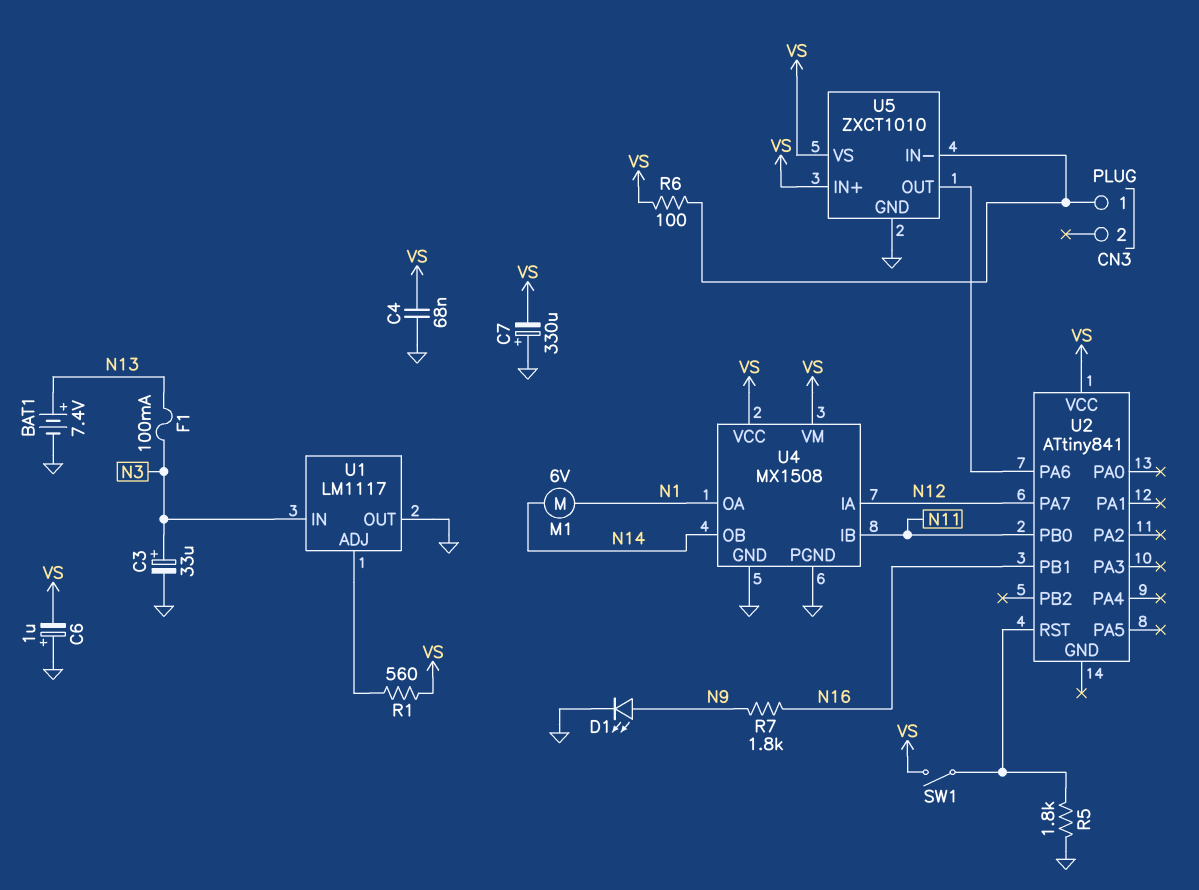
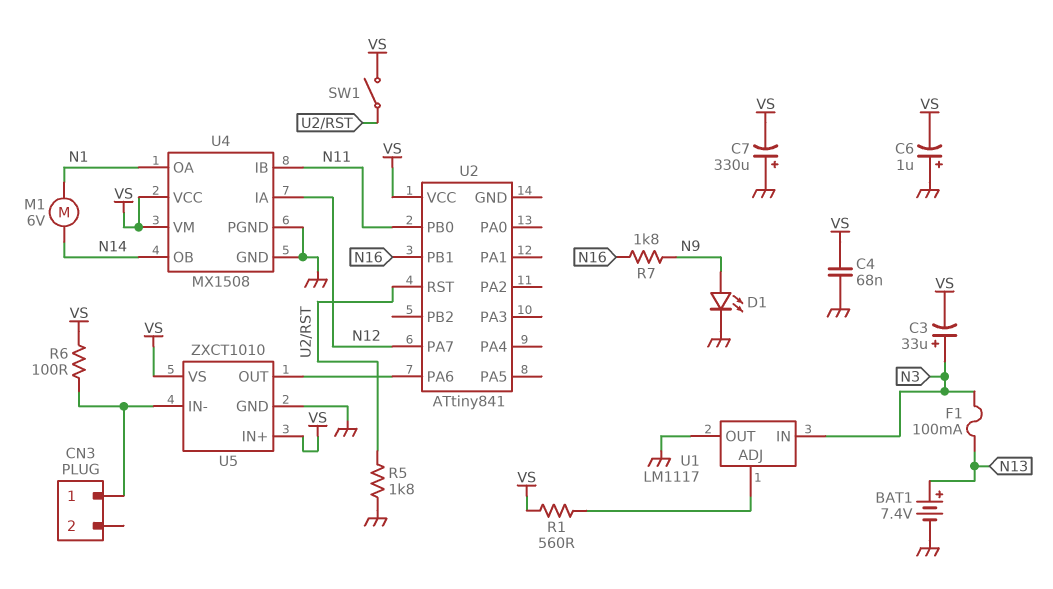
C3: 33uF (plus N3, minus GND) -> 33uF (plus N3, minus VS)

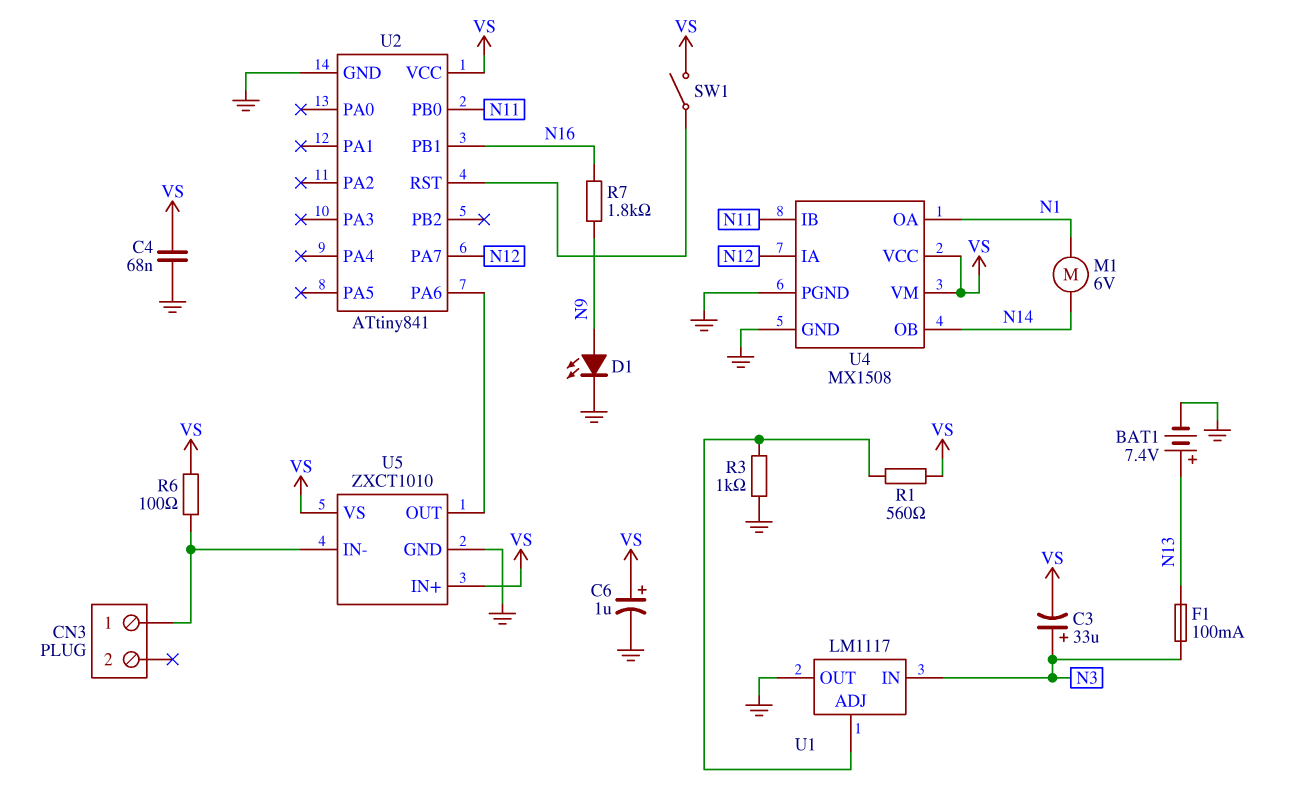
C6: 1uF (plus GND, minus VS) -> 1uF (plus VS, minus GND)
C7: 330uF (plus GND, minus VS) -> none
R3: none -> 1k (GND, U1/ADJ)
R5: 1.8k (GND, U2/RST) -> none
U2 pin GND: none -> GND

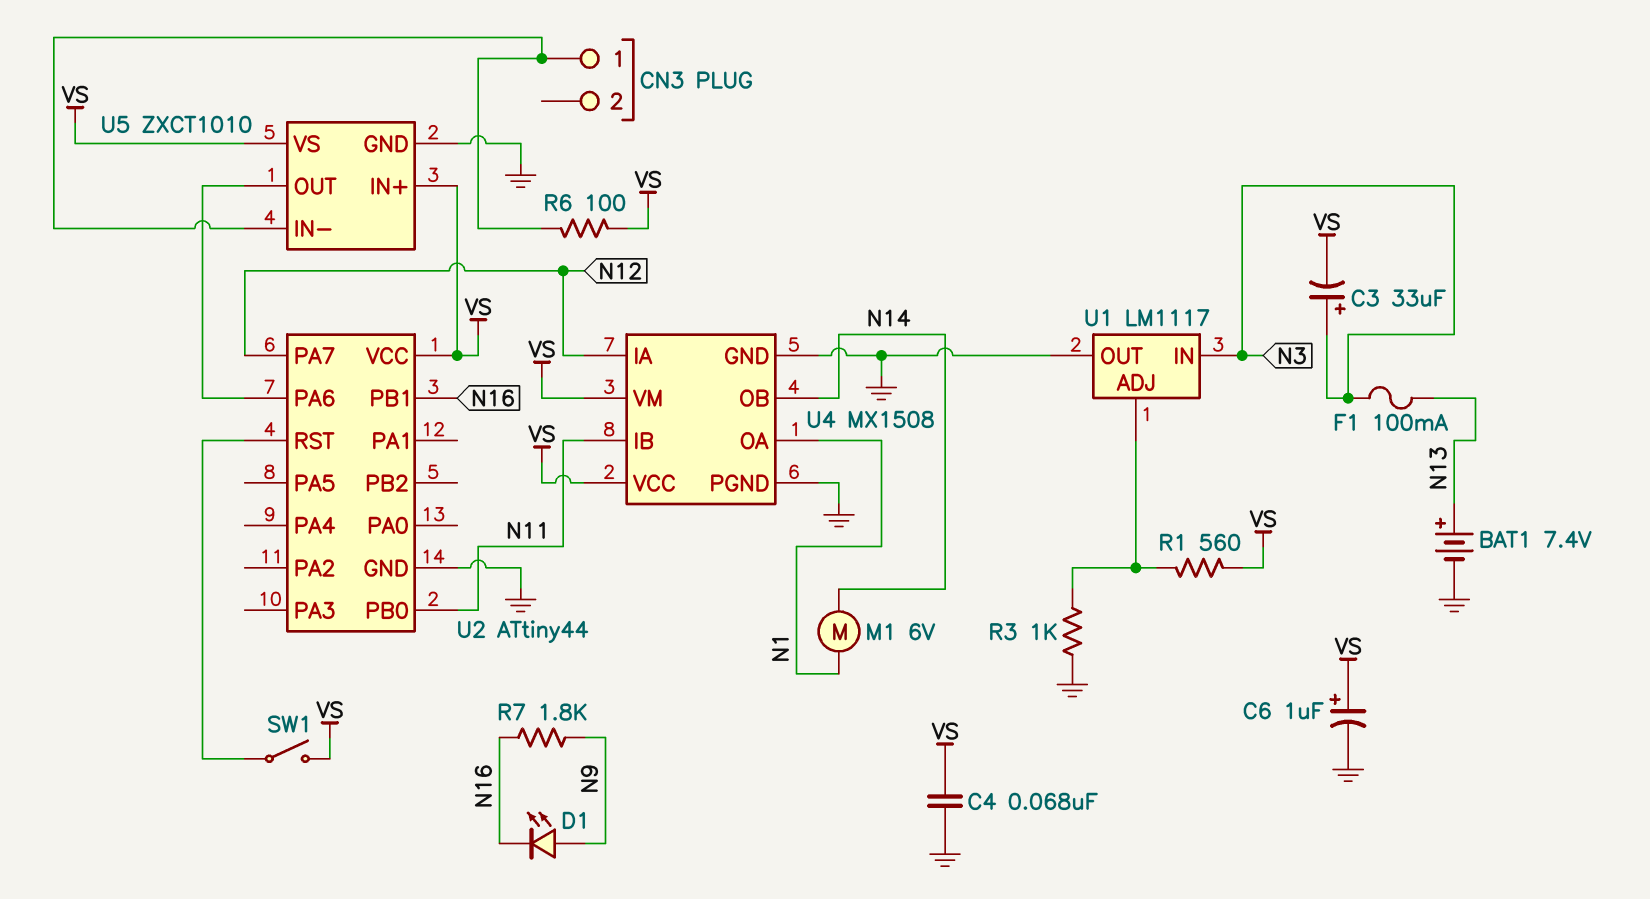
D1: LED (A N9, K GND) -> LED (A N9, K N16)
U2: ATtiny841 -> ATtiny44

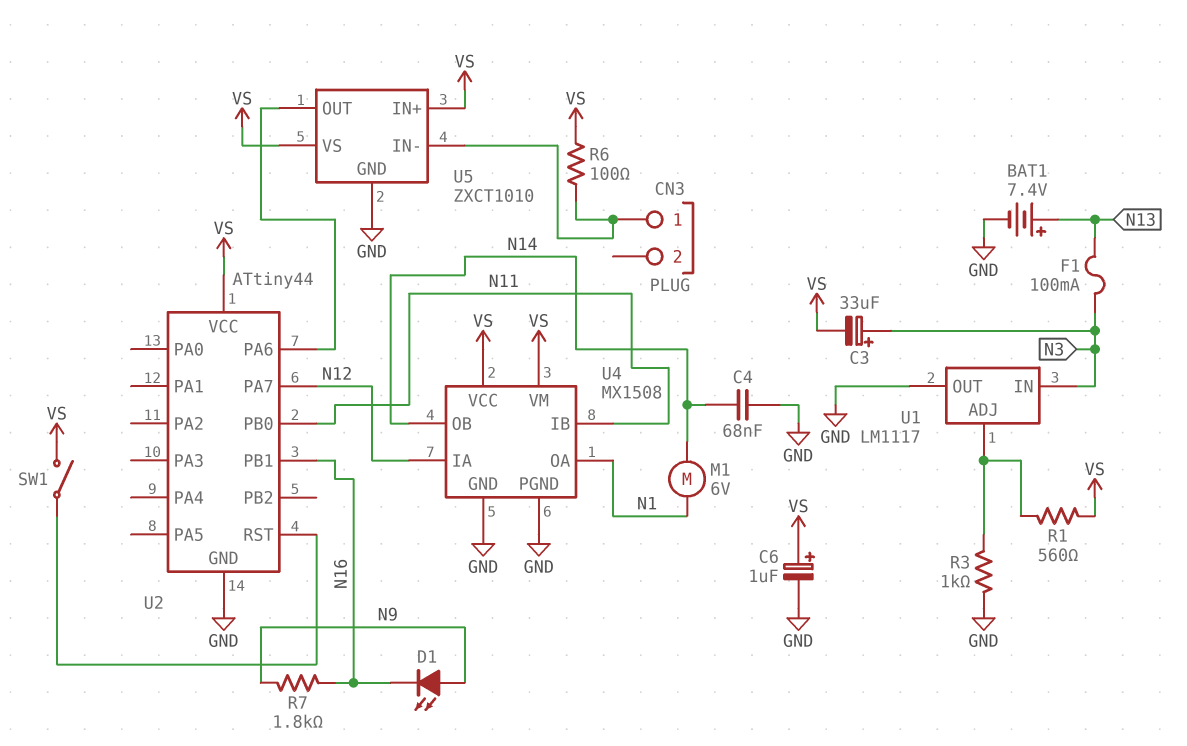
C4: 68nF (GND, VS) -> 68nF (GND, N14)

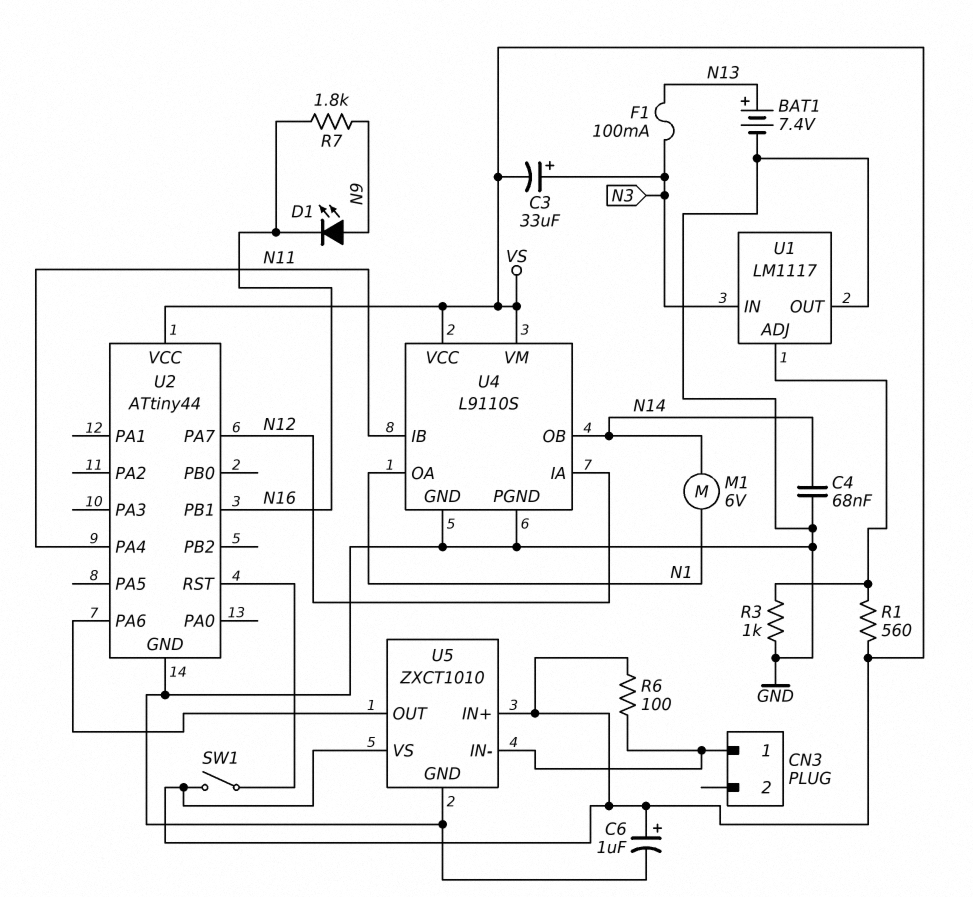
U2 pin PA4: none -> N11
U2 pin PB0: N11 -> none
U4: MX1508 -> L9110S

